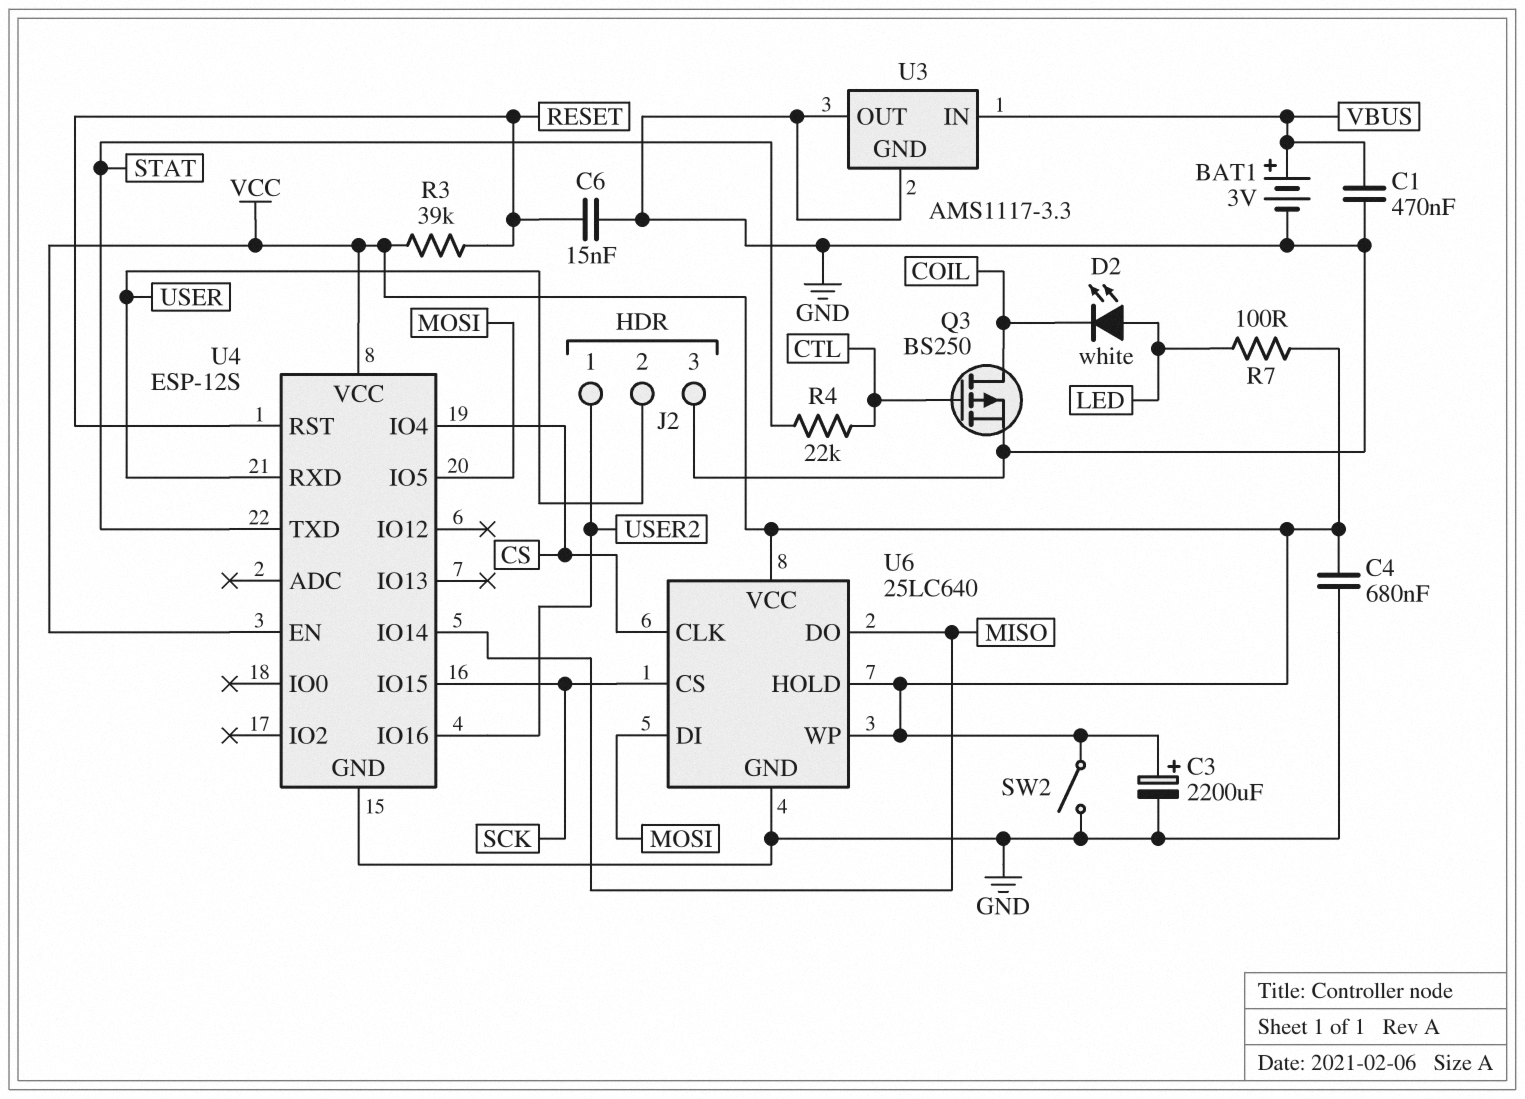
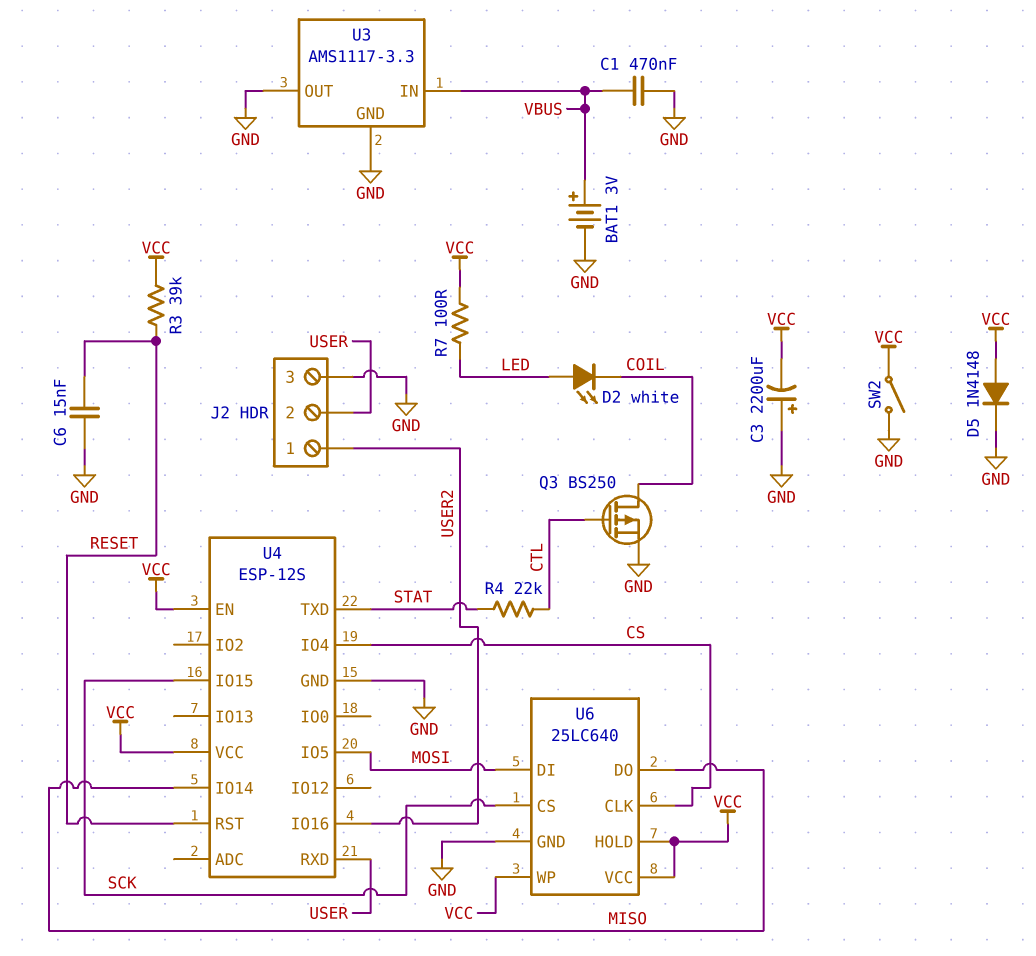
C3: 2200uF (plus VCC, minus GND) -> 2200uF (plus GND, minus VCC)
C4: 680nF (GND, VCC) -> none
D5: none -> diode 1N4148 (A VCC, K GND)

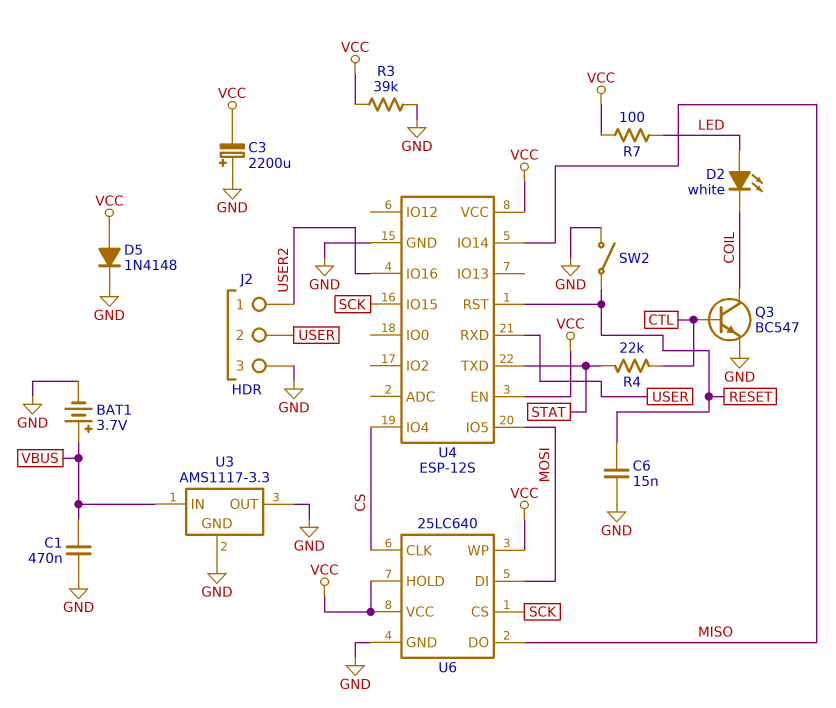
BAT1: 3V (plus VBUS, minus GND) -> 3.7V (plus VBUS, minus GND)
Q3: PMOS BS250 (G CTL, D COIL, S GND) -> NPN BC547 (B CTL, C COIL, E GND)
R3: 39k (RESET, VCC) -> 39k (GND, VCC)
SW2: switch (GND, VCC) -> switch (GND, RESET)

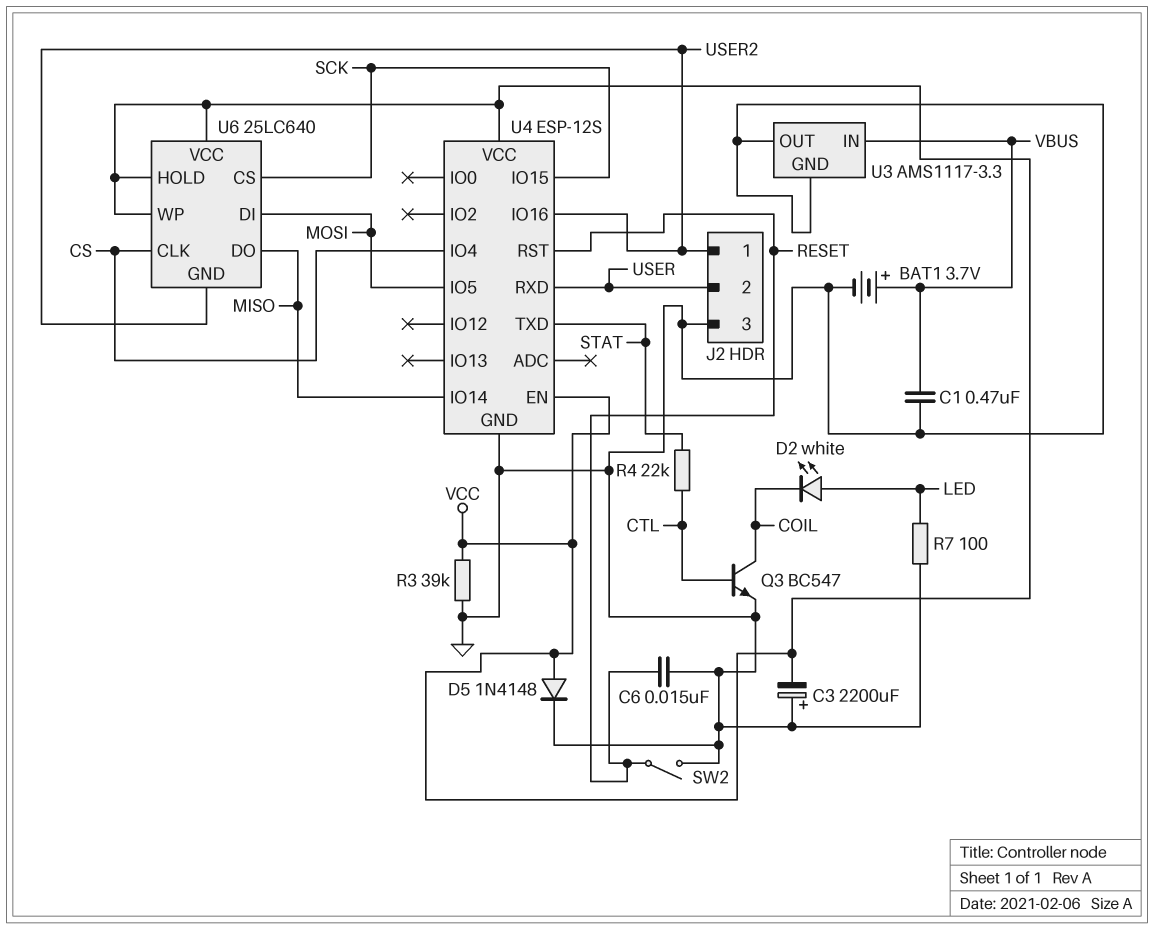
R7: 100 (LED, VCC) -> 100 (GND, LED)
U6 pin GND: GND -> USER2

